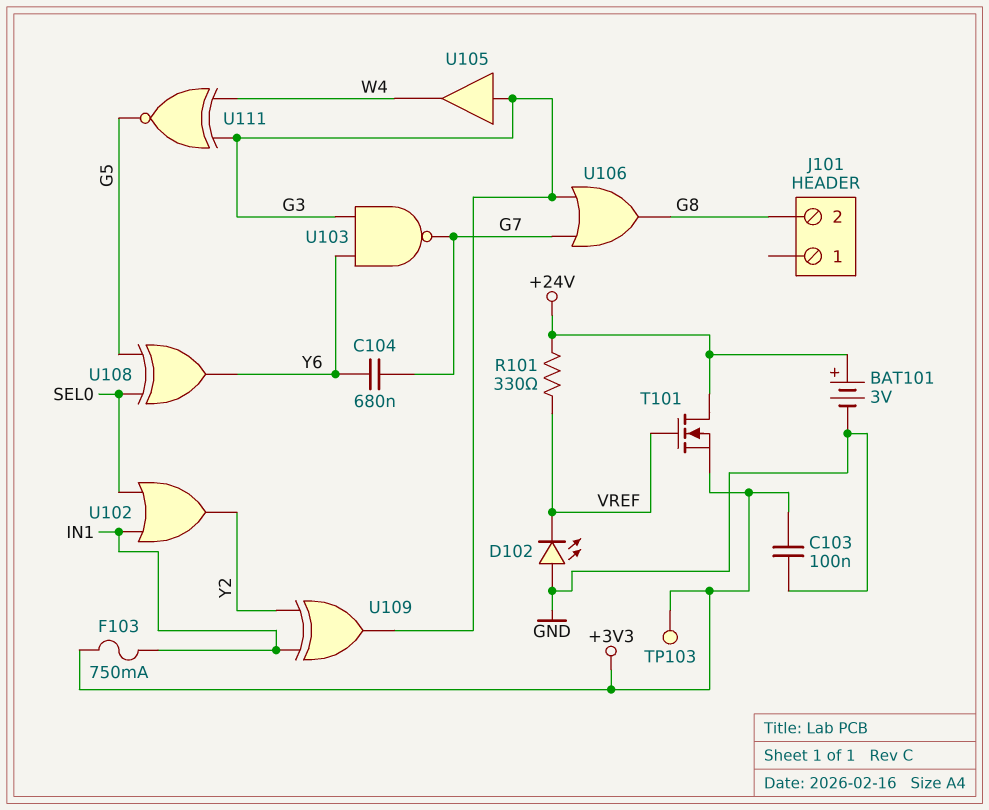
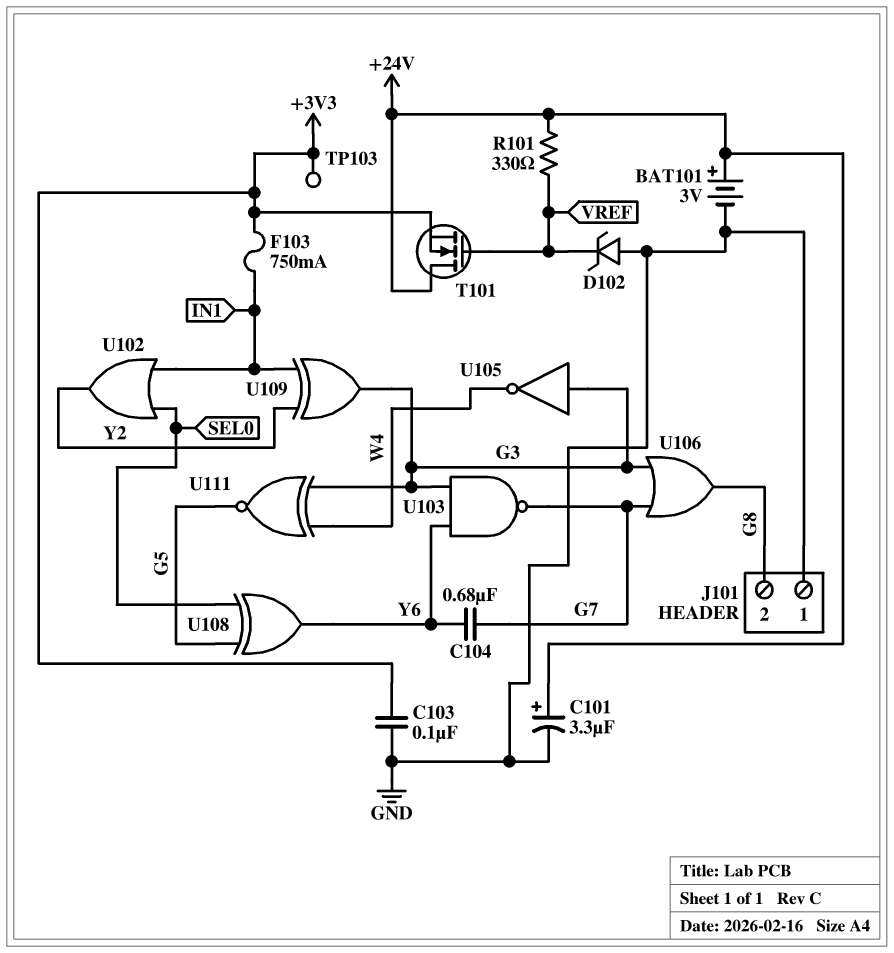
C101: none -> 3.3uF (plus +24V, minus GND)
D102: LED (A GND, K VREF) -> zener (A GND, K VREF)
J101 pin 1: none -> GND
U105: buffer (in G3, out W4) -> NOT (in G3, out W4)

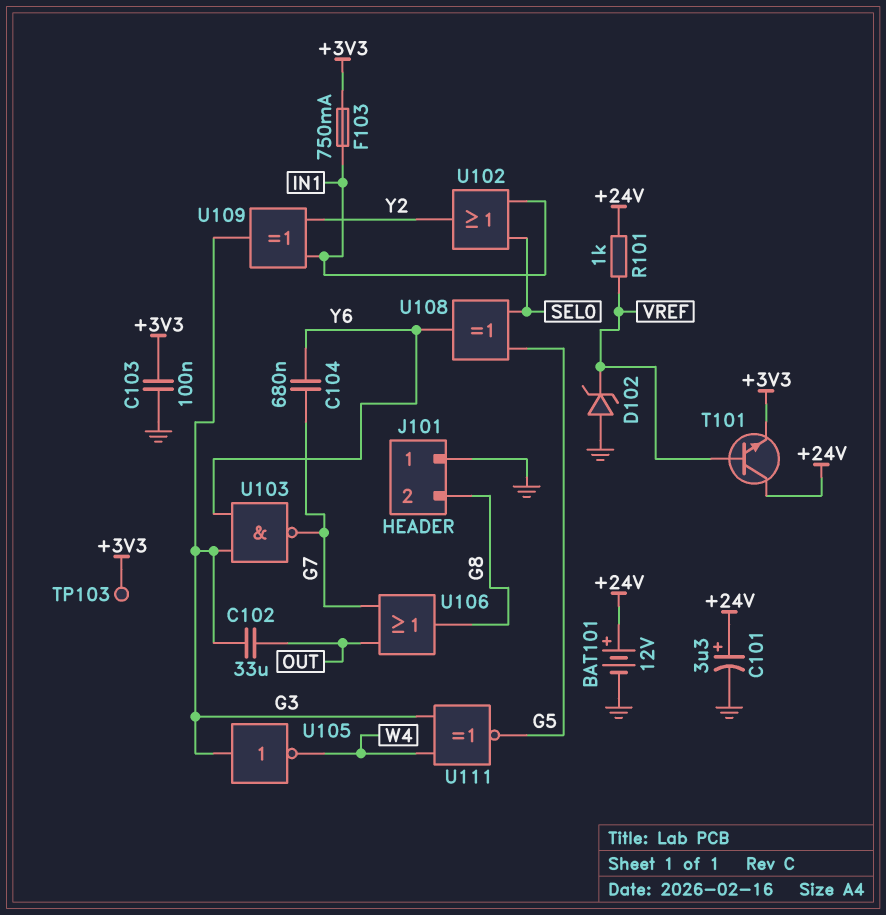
BAT101: 3V (plus +24V, minus GND) -> 12V (plus +24V, minus GND)
C102: none -> 33uF (G3, OUT)
R101: 330 (+24V, VREF) -> 1k (+24V, VREF)
T101: NMOS (G VREF, D +24V, S +3V3) -> NPN (B VREF, C +24V, E +3V3)
U106: OR (in G3, in G7, out G8) -> OR (in G7, in OUT, out G8)

